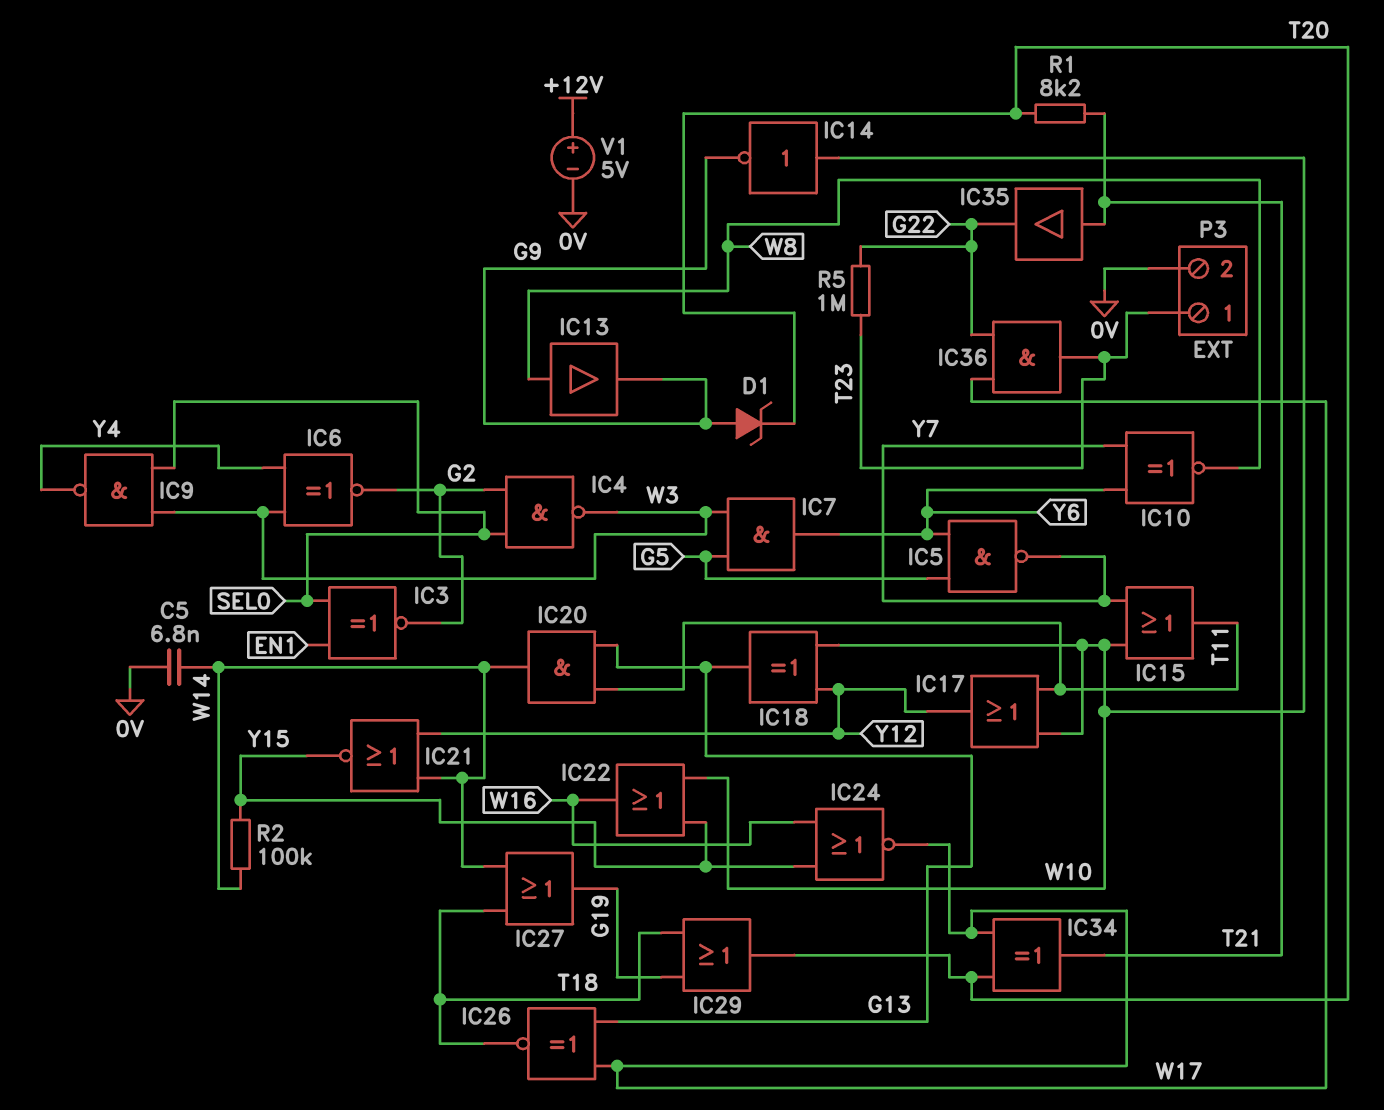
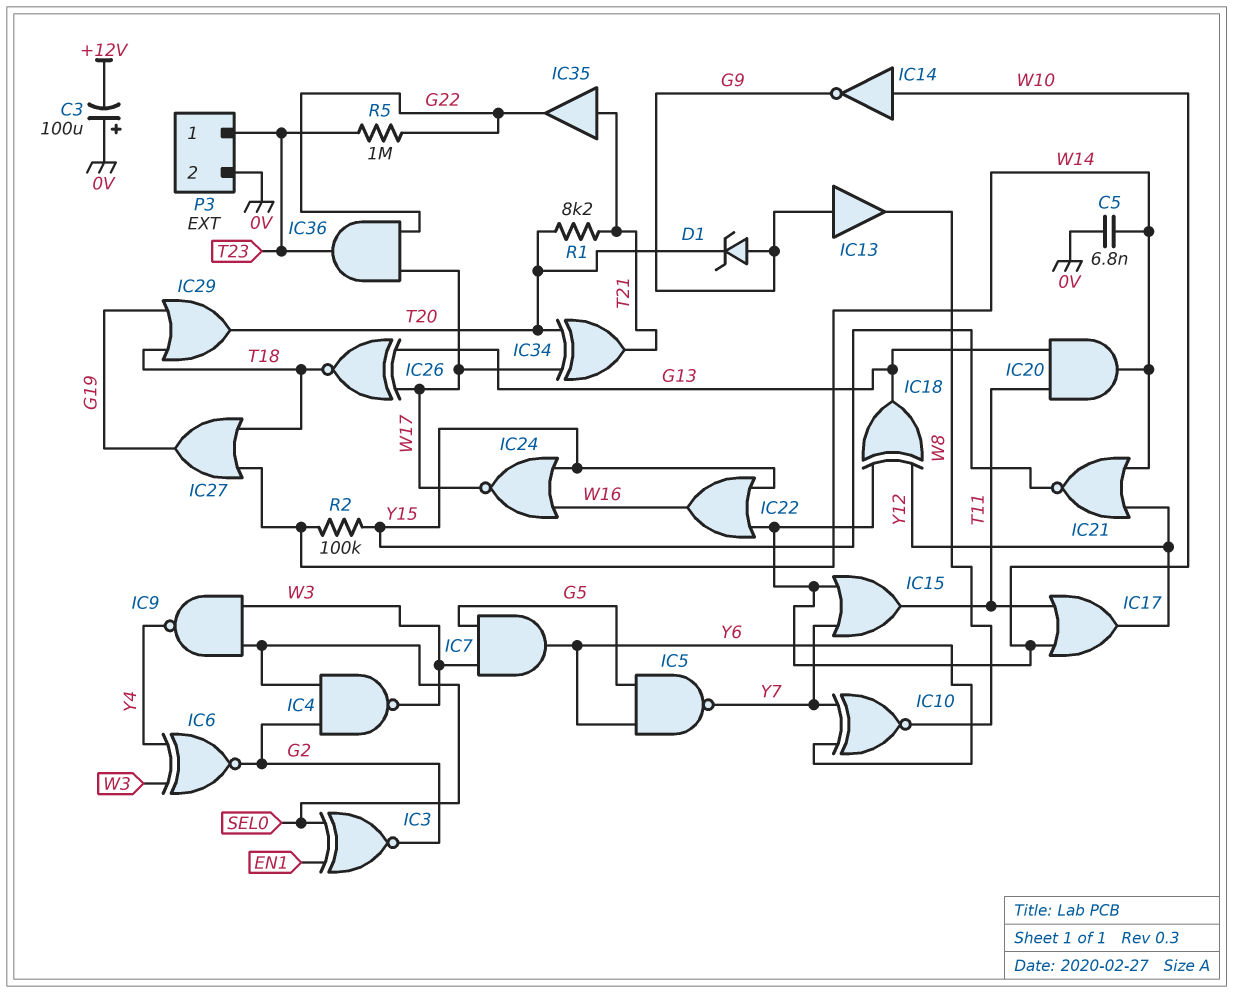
C3: none -> 100uF (plus 0V, minus +12V)
IC13: buffer (in W8, out G9) -> buffer (in G9, out W8)
V1: 5V (plus +12V, minus 0V) -> none

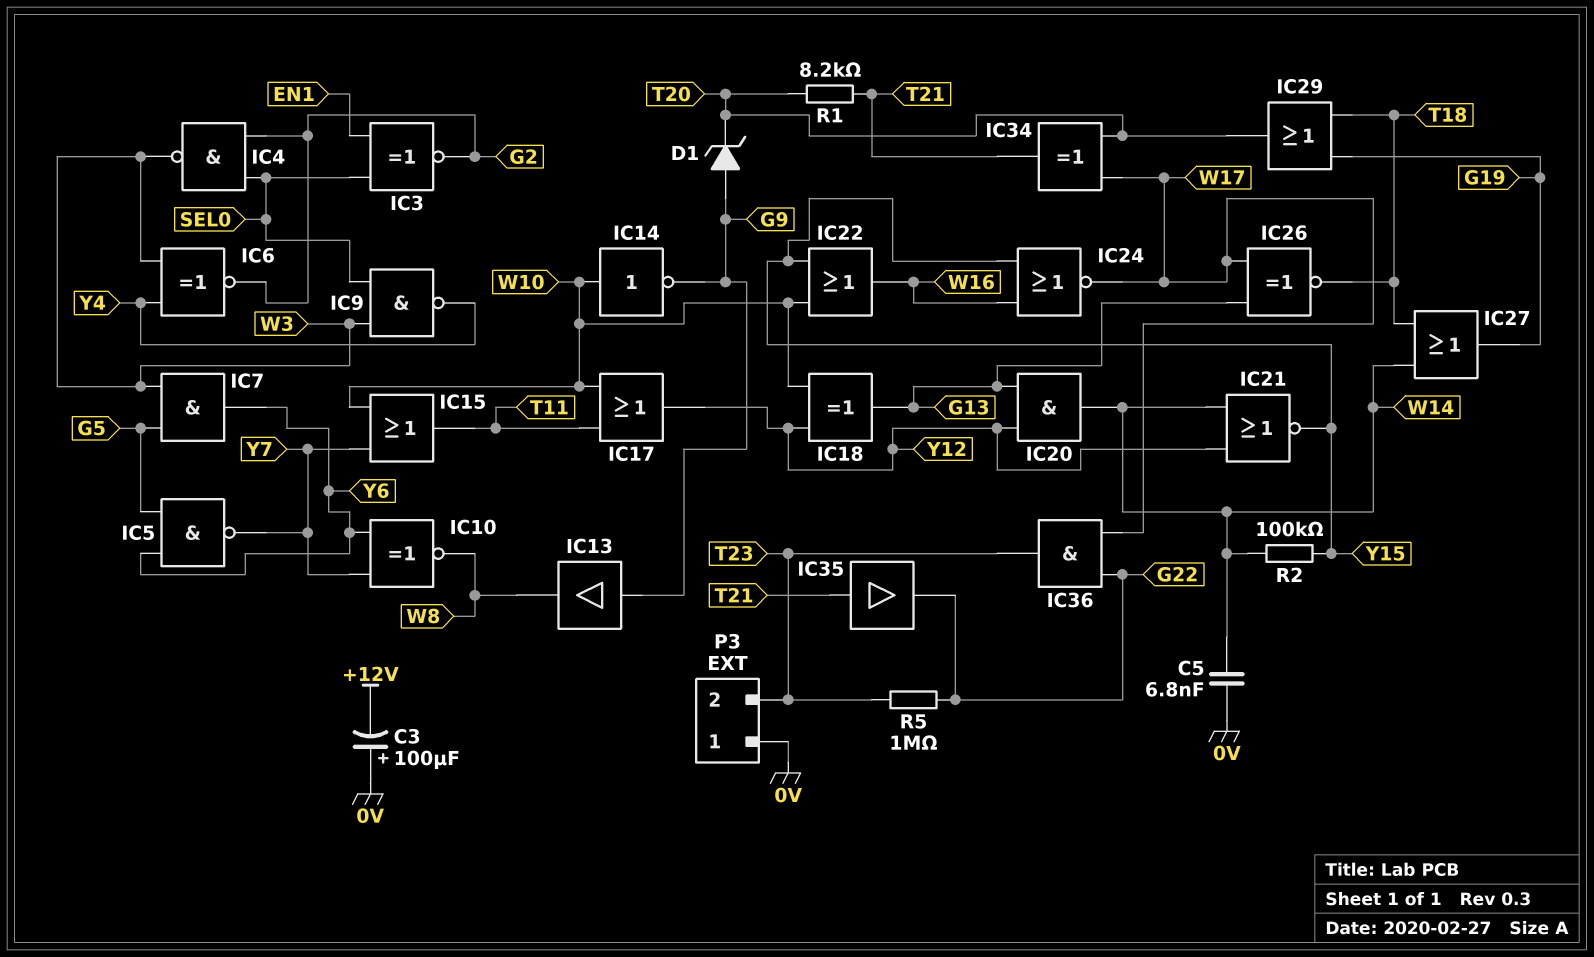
IC20: AND (in G13, in T11, out W14) -> AND (in G13, in Y12, out W14)
P3 pin 1: T23 -> 0V
P3 pin 2: 0V -> T23

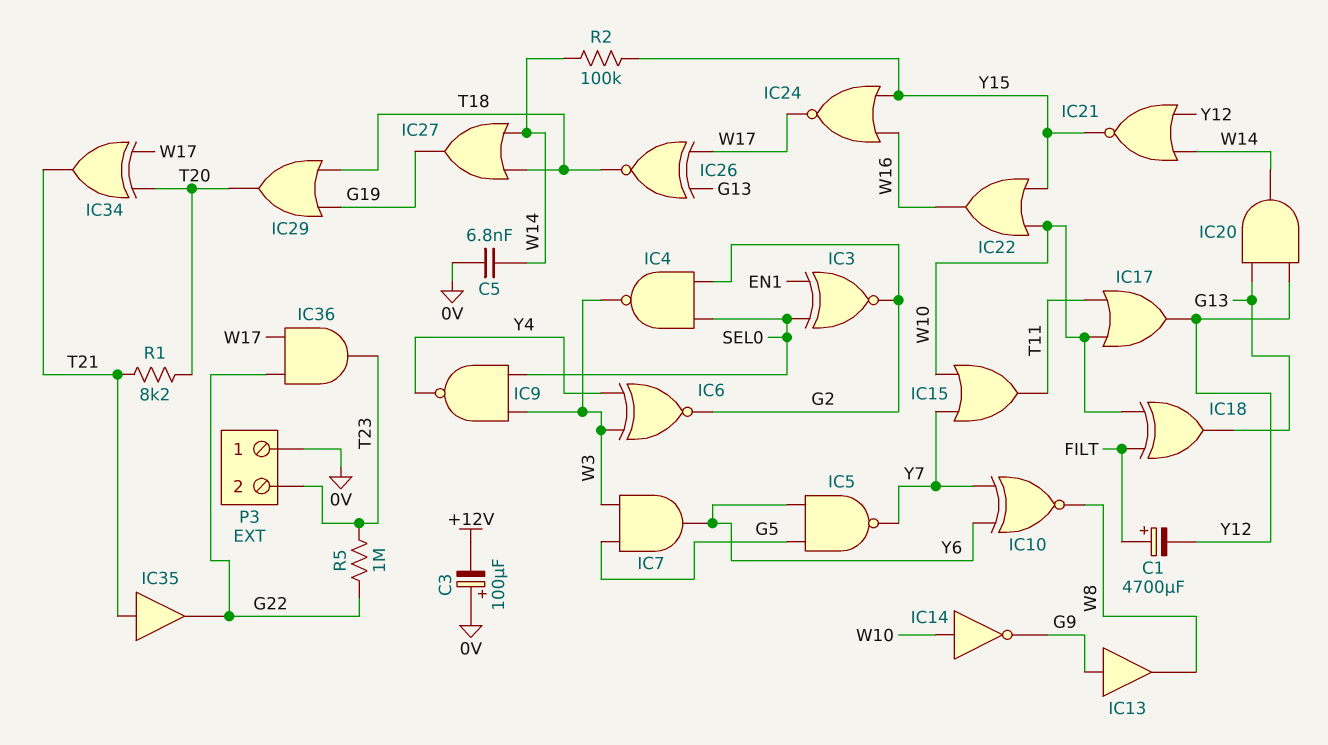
C1: none -> 4700uF (plus FILT, minus Y12)
D1: zener (A G9, K T20) -> none
IC18: XOR (in W10, in Y12, out G13) -> XOR (in FILT, in W10, out G13)

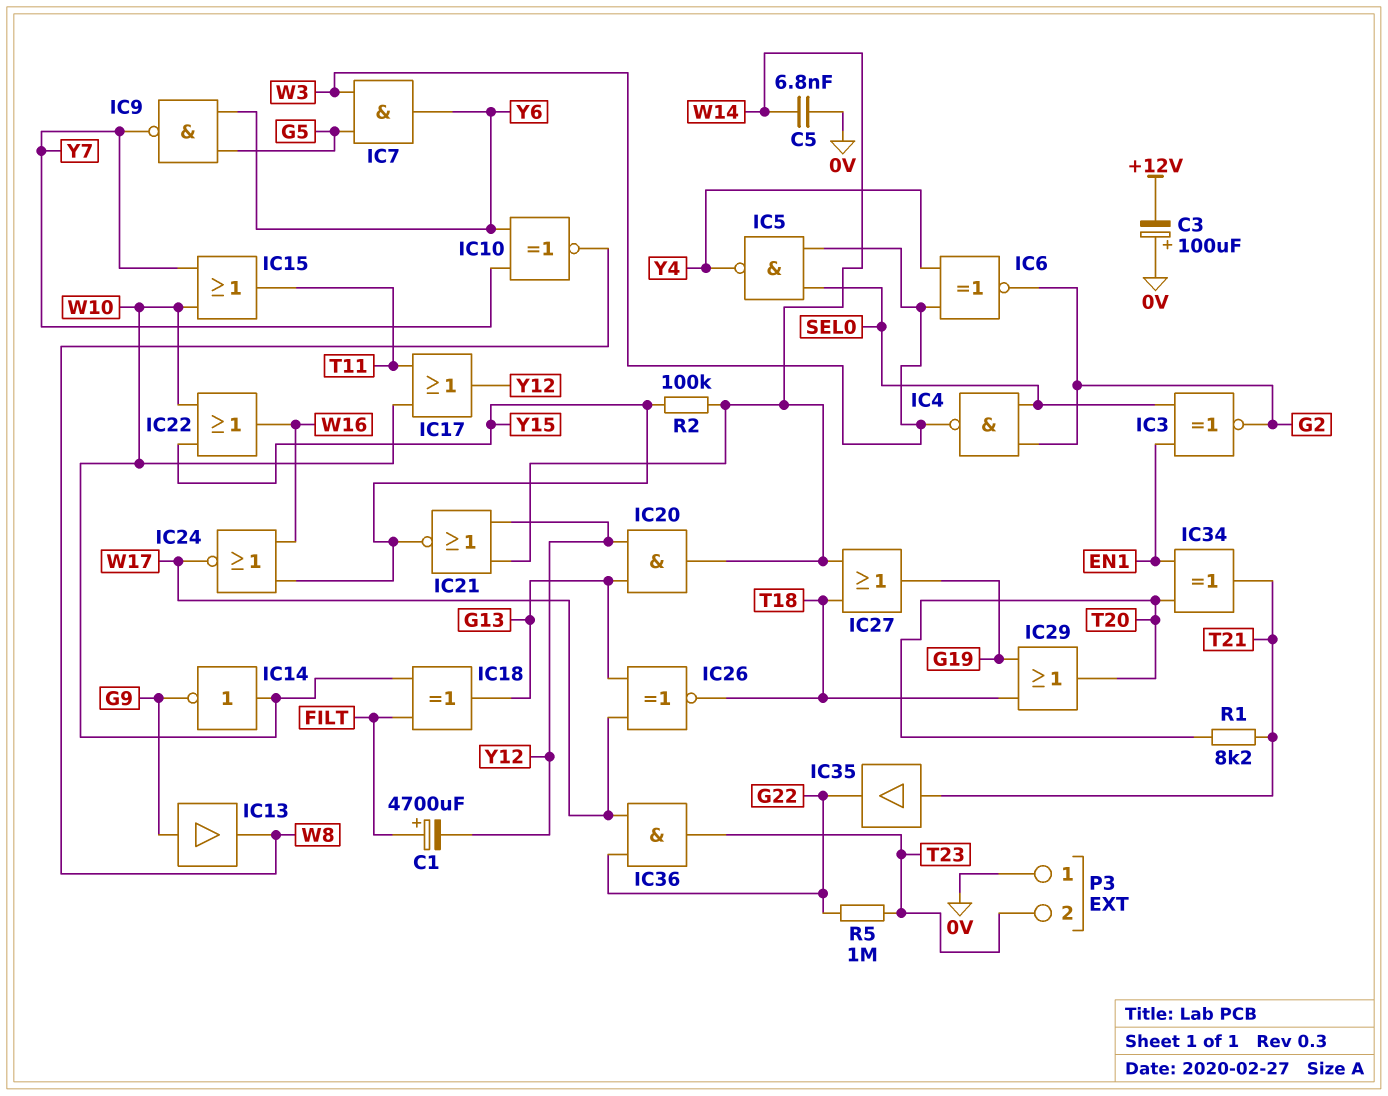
IC5: NAND (in G5, in Y6, out Y7) -> NAND (in SEL0, in W3, out Y4)
IC9: NAND (in SEL0, in W3, out Y4) -> NAND (in G5, in Y6, out Y7)
IC34: XOR (in T20, in W17, out T21) -> XOR (in EN1, in T20, out T21)

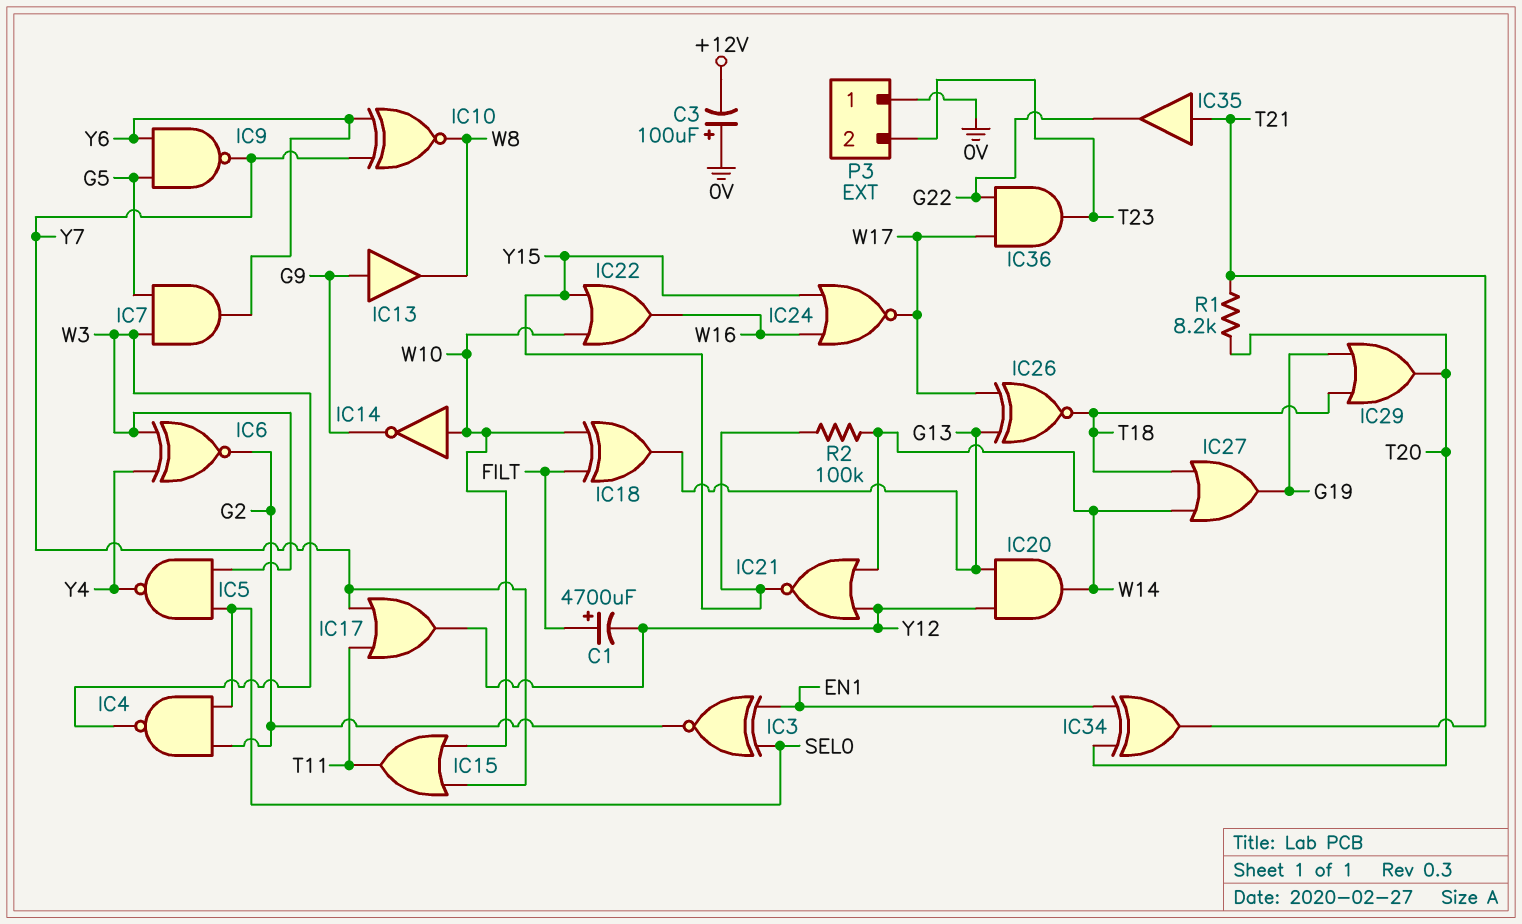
C5: 6.8nF (0V, W14) -> none
IC17: OR (in T11, in W10, out Y12) -> OR (in T11, in Y7, out Y12)
R5: 1M (G22, T23) -> none

